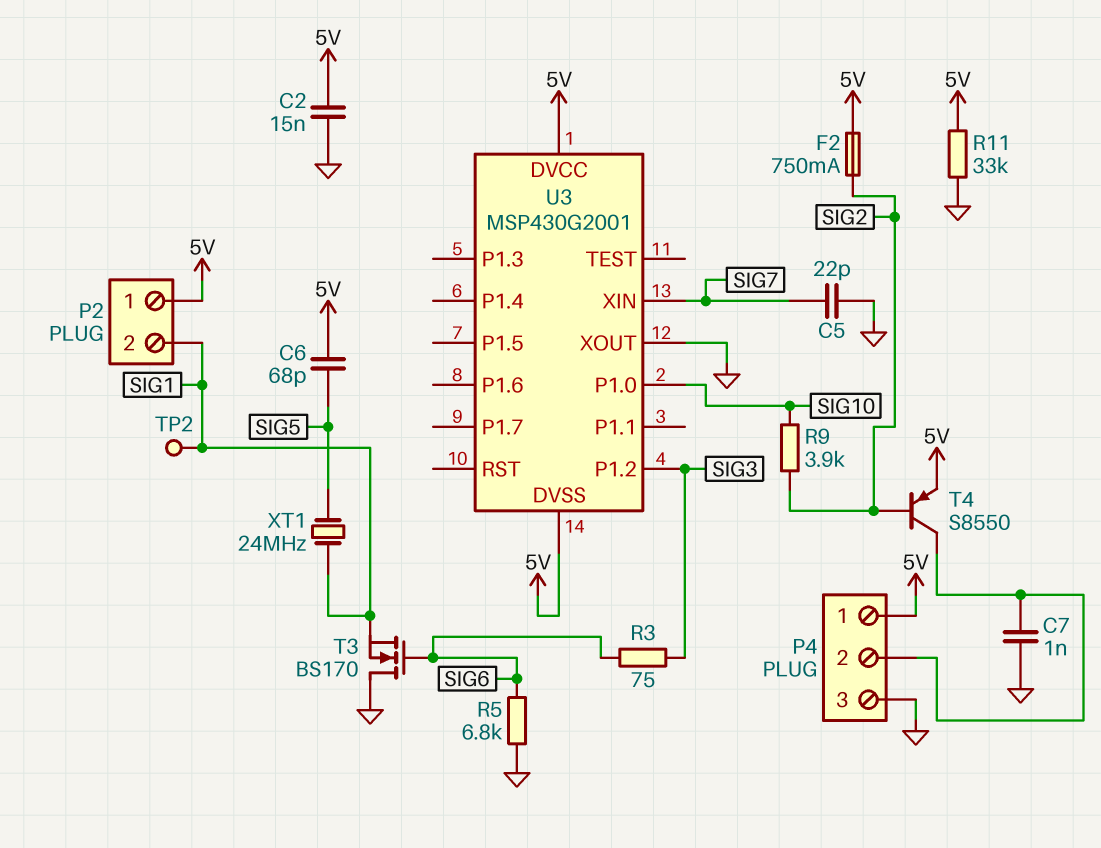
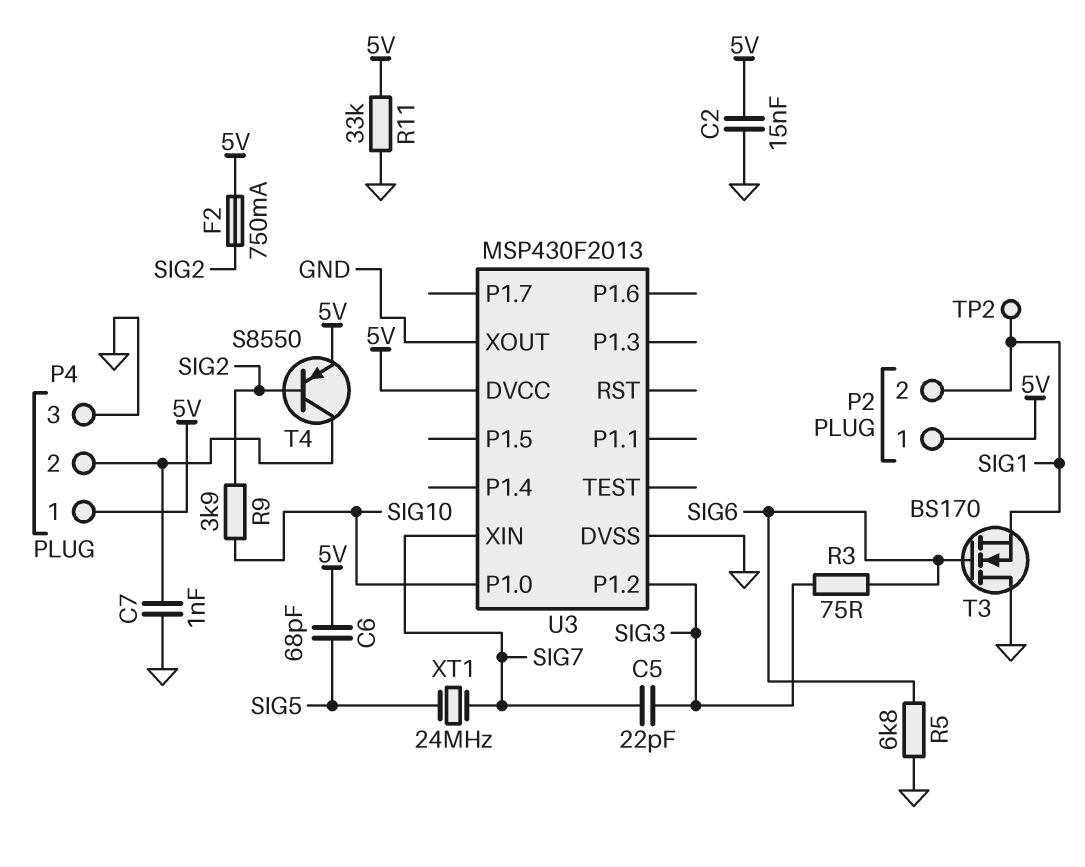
C5: 22pF (GND, SIG7) -> 22pF (SIG3, SIG7)
U3: MSP430G2001 -> MSP430F2013
U3 pin DVSS: 5V -> GND
XT1: 24MHz (SIG1, SIG5) -> 24MHz (SIG5, SIG7)

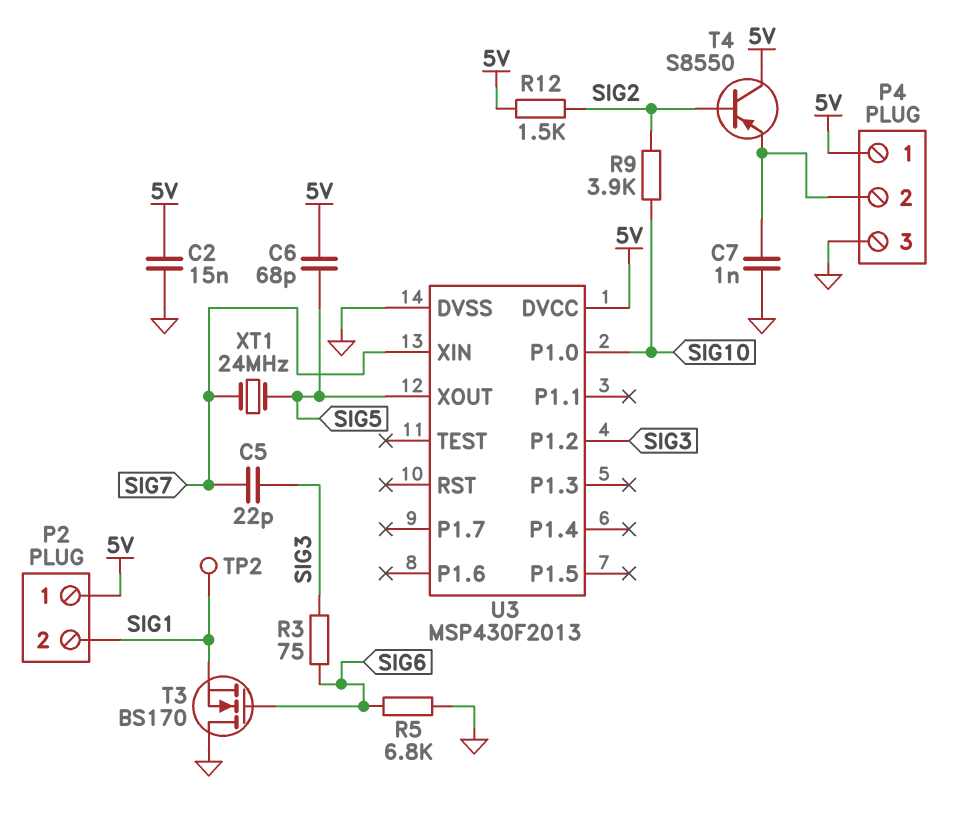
F2: 750mA (5V, SIG2) -> none
R11: 33k (5V, GND) -> none
R12: none -> 1.5k (5V, SIG2)
T4: PNP S8550 (B SIG2, C P4/2, E 5V) -> PNP S8550 (B SIG2, C 5V, E P4/2)
U3 pin XOUT: GND -> SIG5

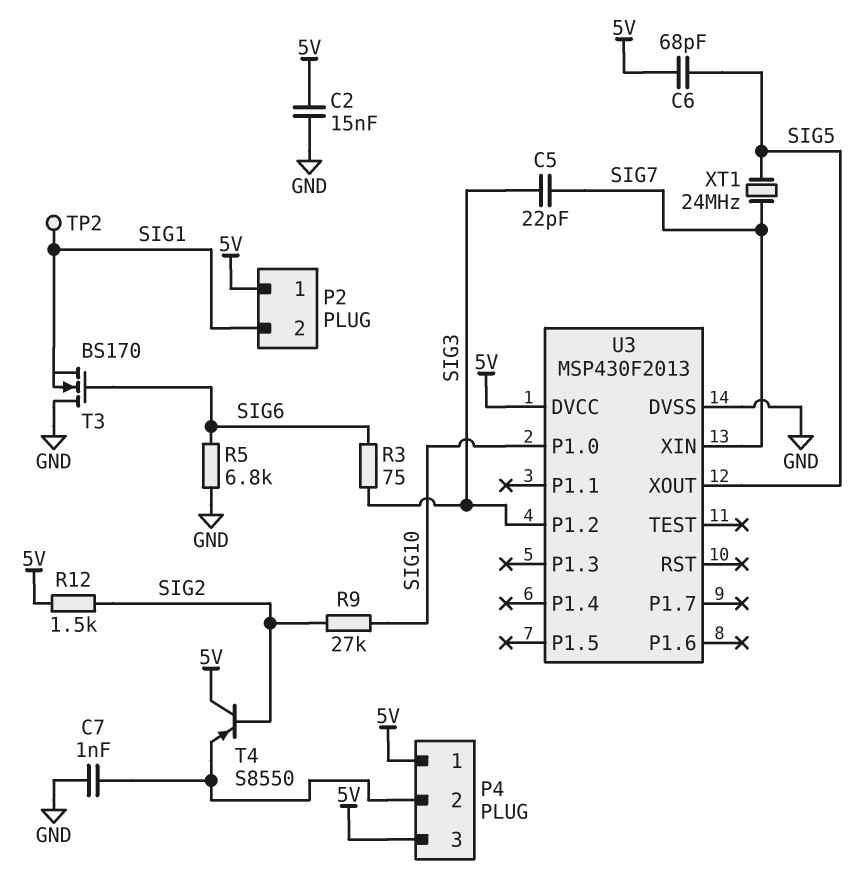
P4 pin 3: GND -> 5V
R9: 3.9k (SIG2, SIG10) -> 27k (SIG2, SIG10)

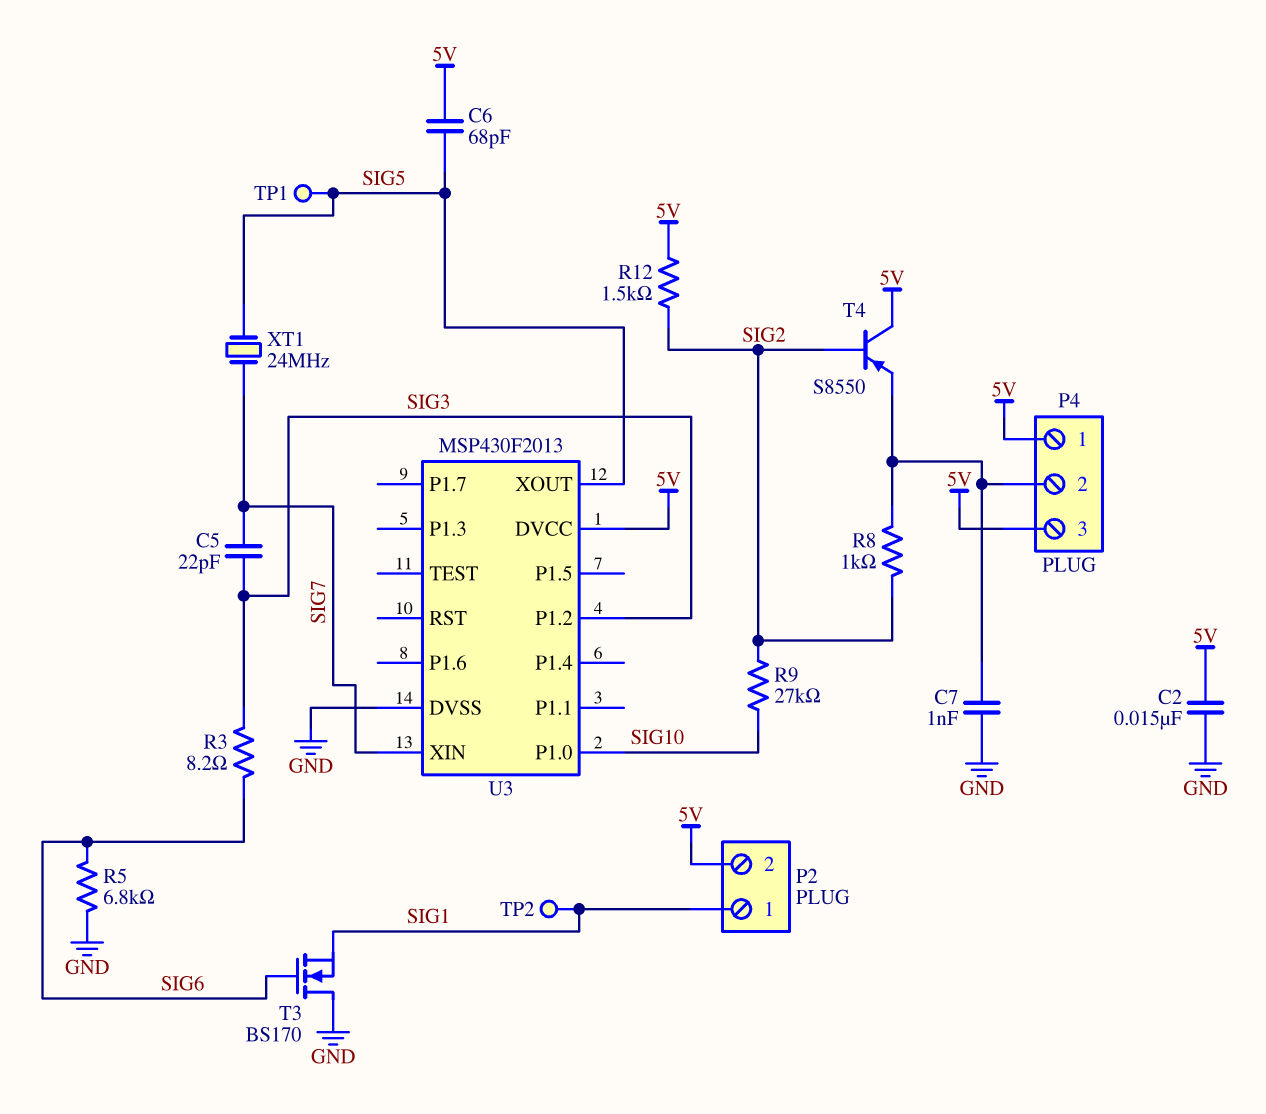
P2 pin 1: 5V -> SIG1
P2 pin 2: SIG1 -> 5V
R3: 75 (SIG3, SIG6) -> 8.2 (SIG3, SIG6)
R8: none -> 1k (P4/2, SIG2)
TP1: none -> test point (SIG5)

